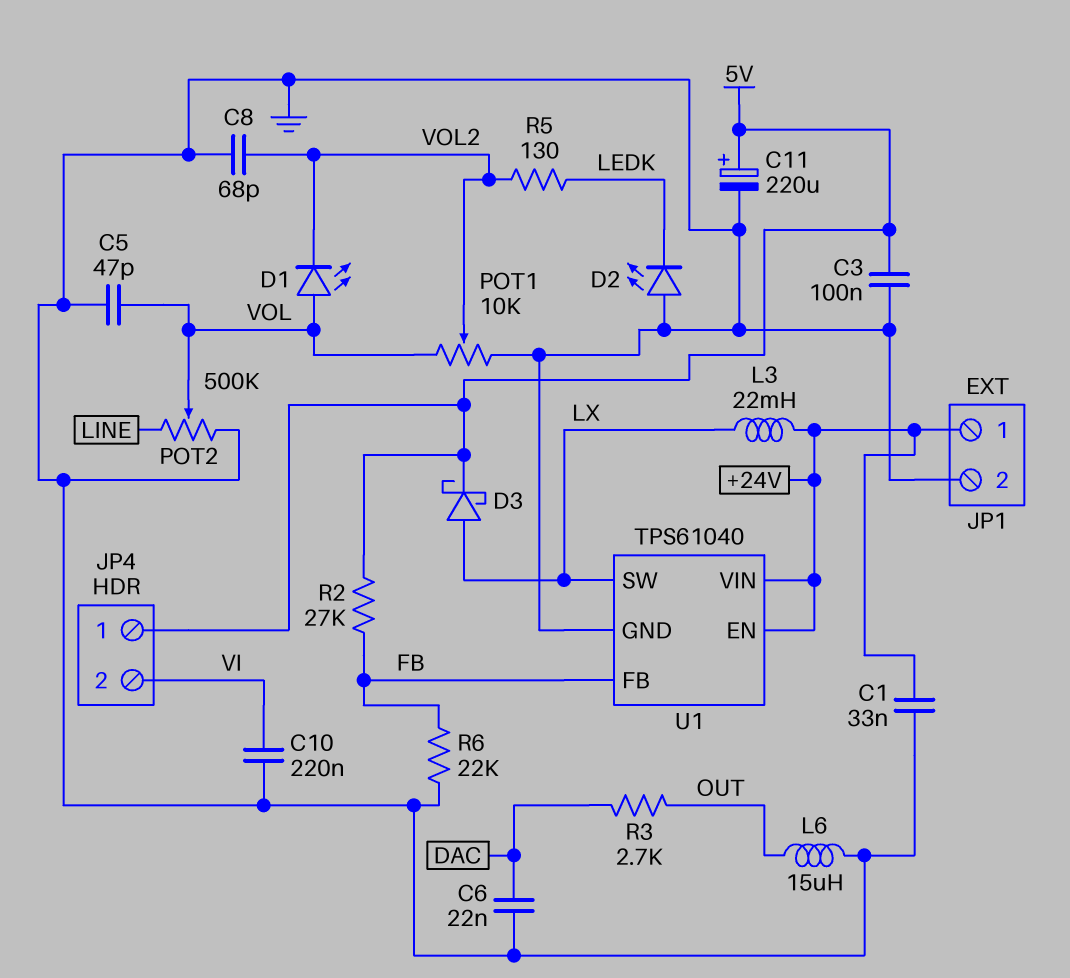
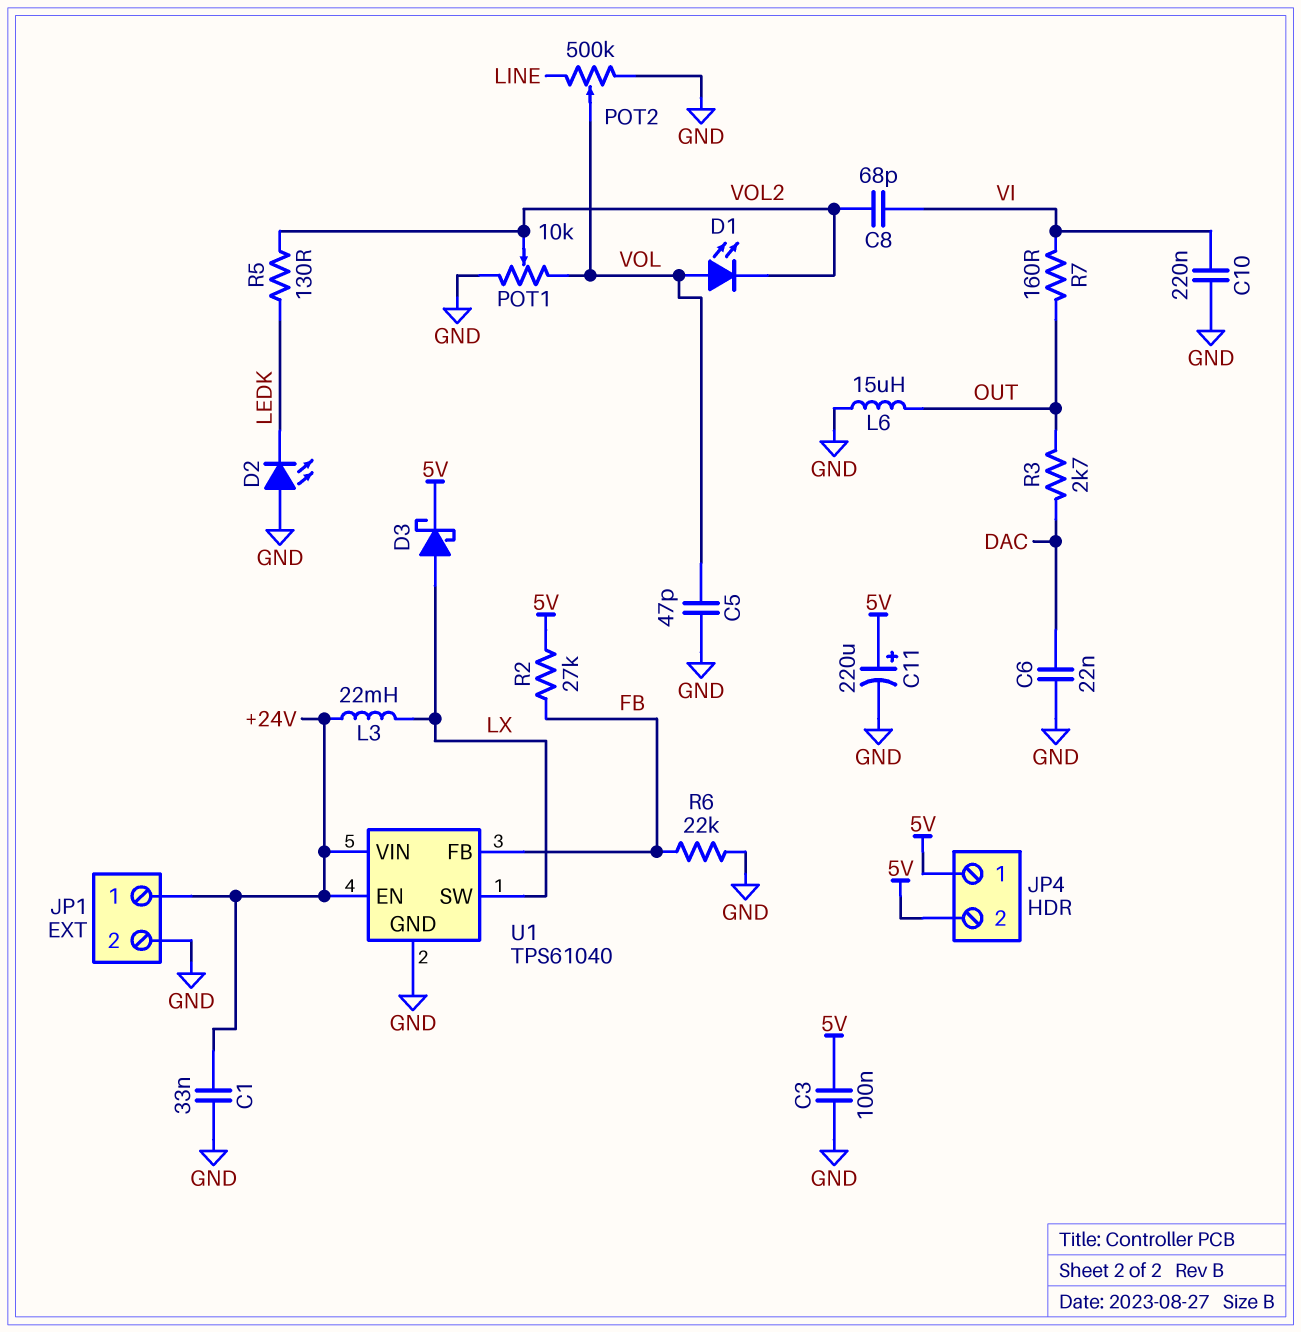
C8: 68pF (GND, VOL2) -> 68pF (VI, VOL2)
JP4 pin 2: VI -> 5V
R7: none -> 160 (OUT, VI)

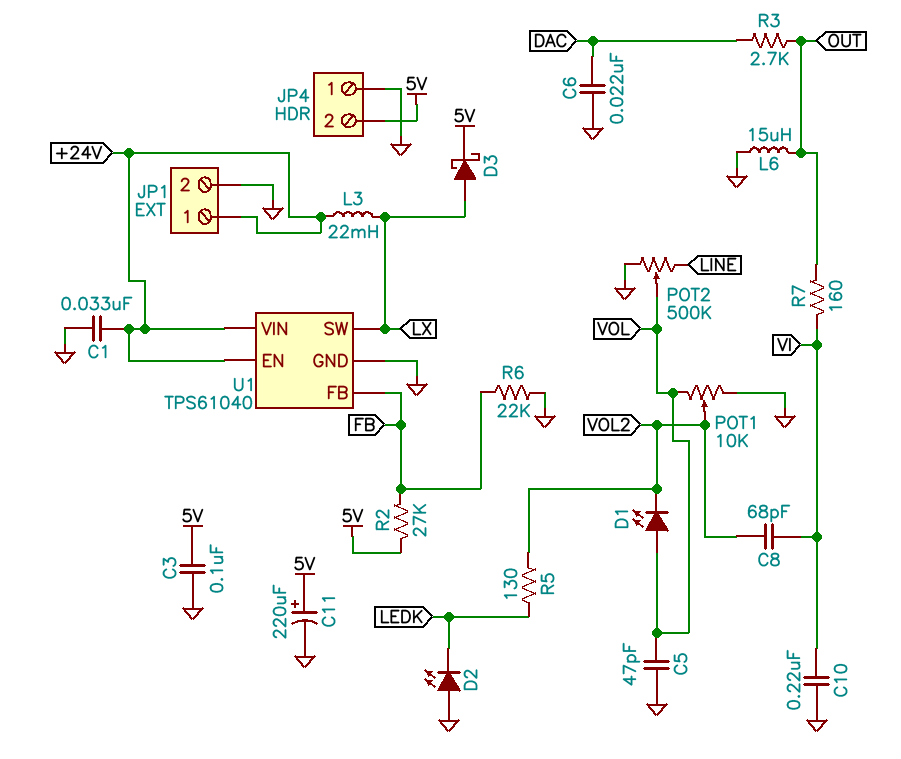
JP4 pin 1: 5V -> GND

